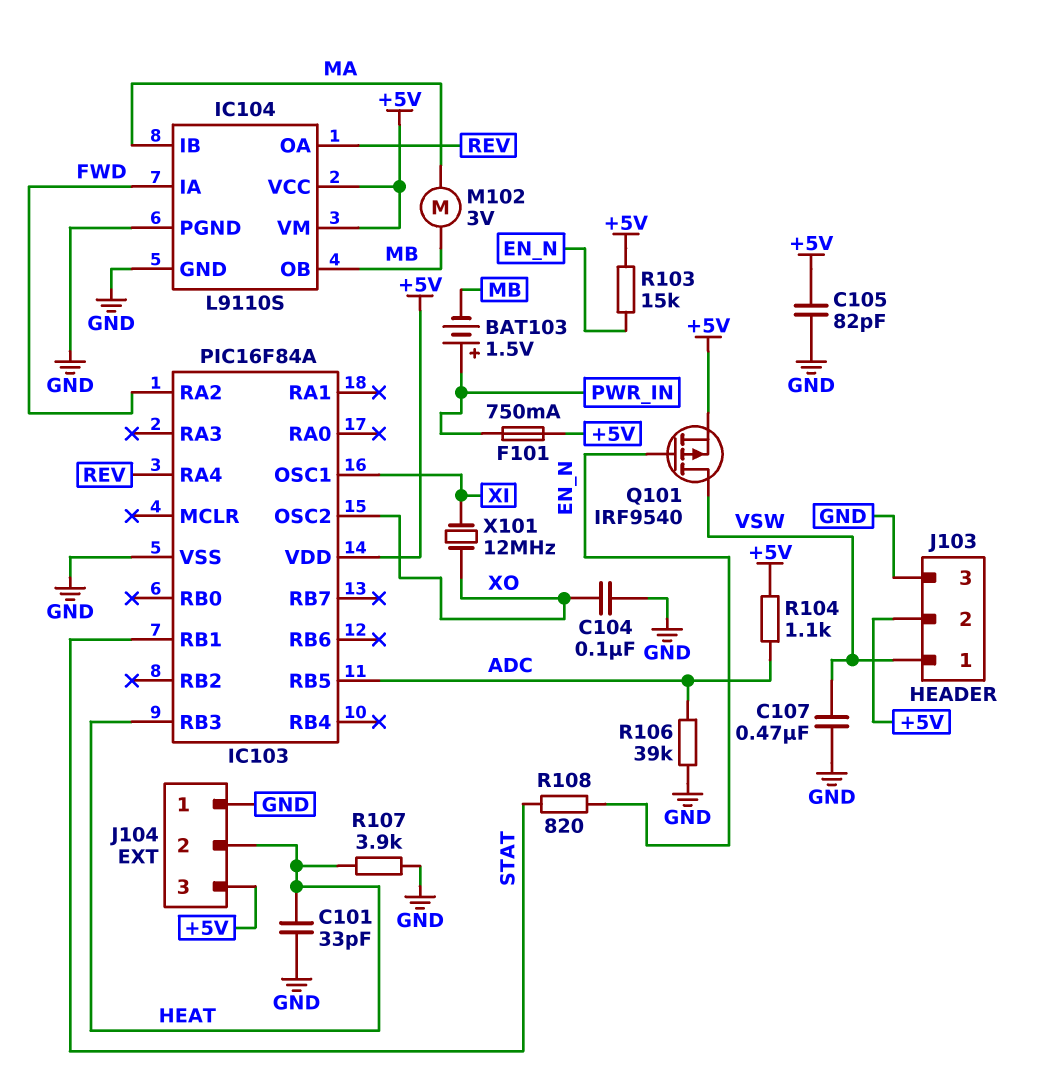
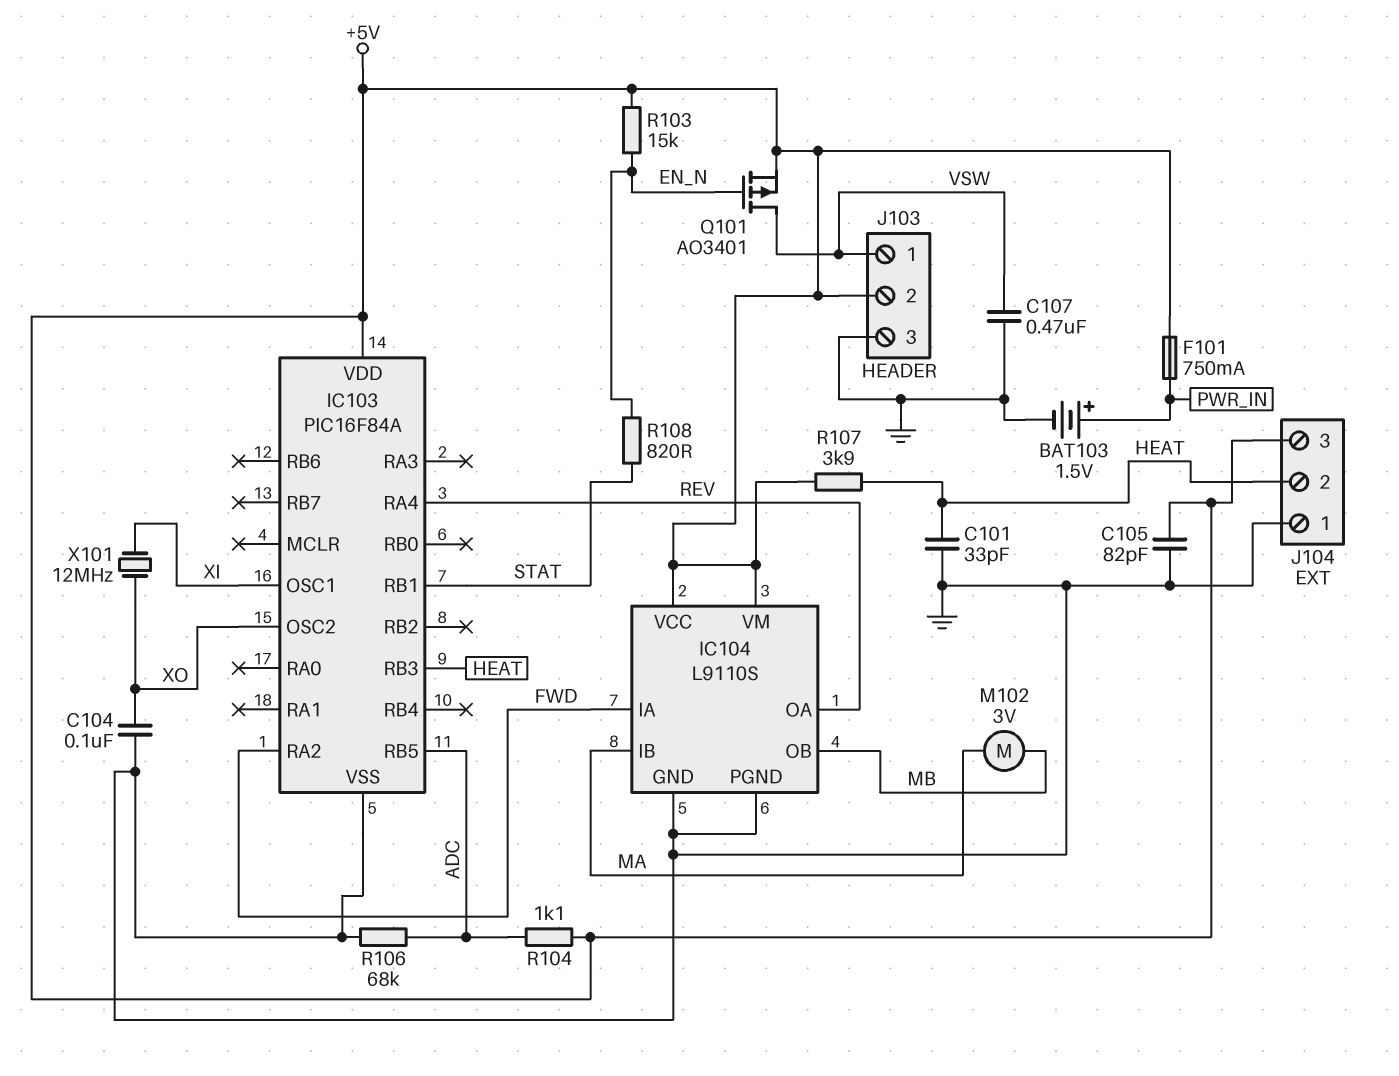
BAT103: 1.5V (plus PWR_IN, minus MB) -> 1.5V (plus PWR_IN, minus GND)
Q101: PMOS IRF9540 (G EN_N, D VSW, S +5V) -> PMOS AO3401 (G EN_N, D VSW, S +5V)
R106: 39k (ADC, GND) -> 68k (ADC, GND)
R107: 3.9k (GND, HEAT) -> 3.9k (+5V, HEAT)

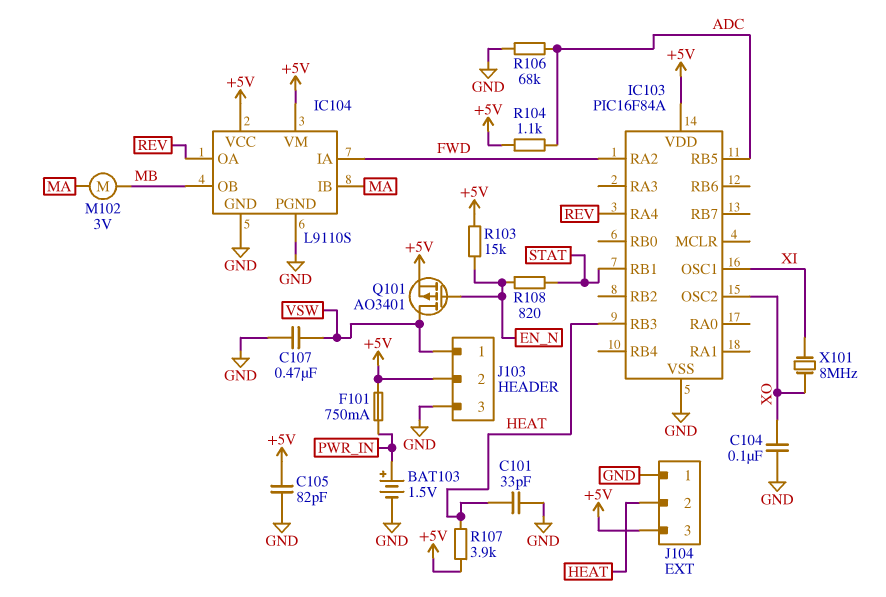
X101: 12MHz (XI, XO) -> 8MHz (XI, XO)

